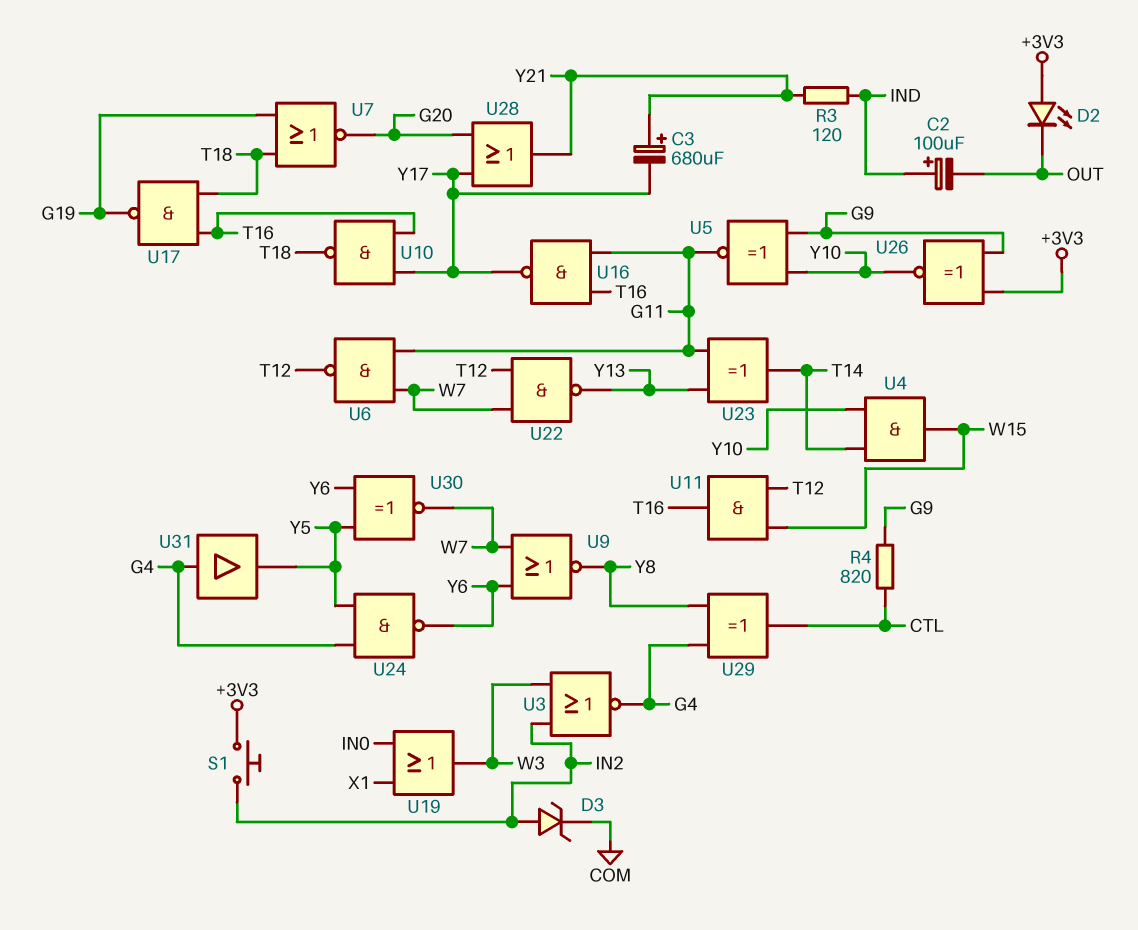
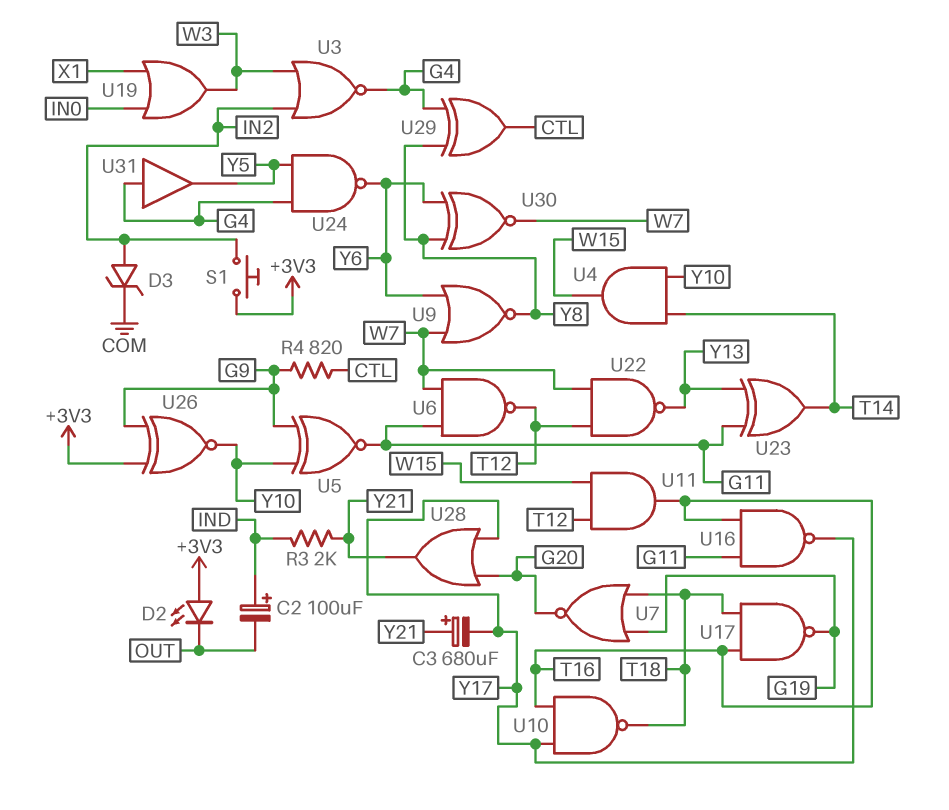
R3: 120 (IND, Y21) -> 2k (IND, Y21)
U30: XNOR (in Y5, in Y6, out W7) -> XNOR (in Y6, in Y8, out W7)

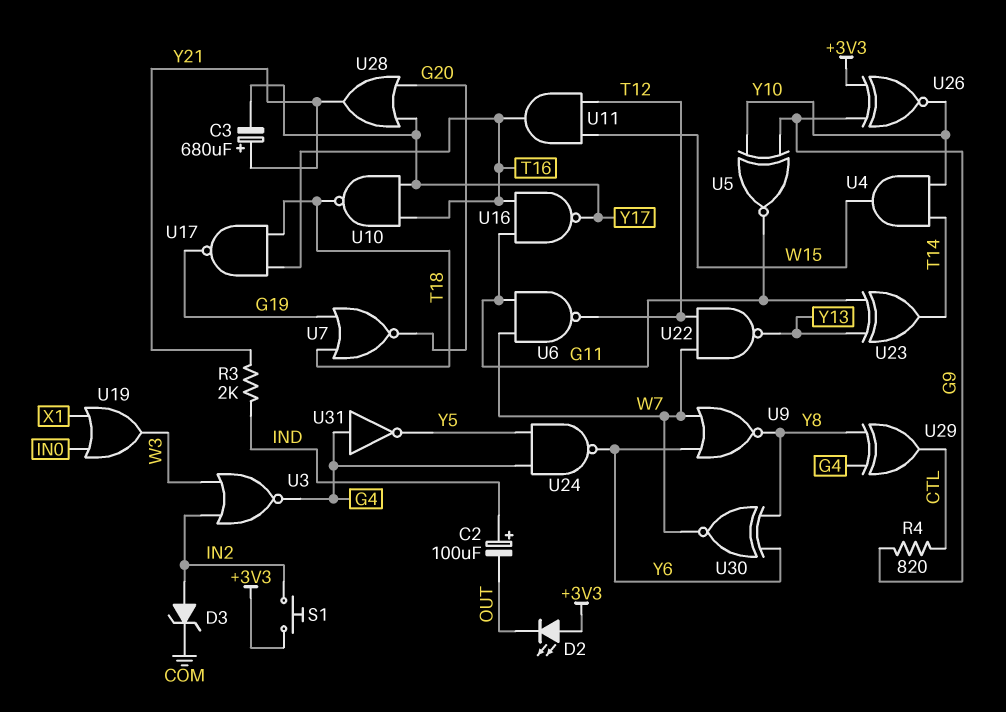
U31: buffer (in G4, out Y5) -> NOT (in G4, out Y5)

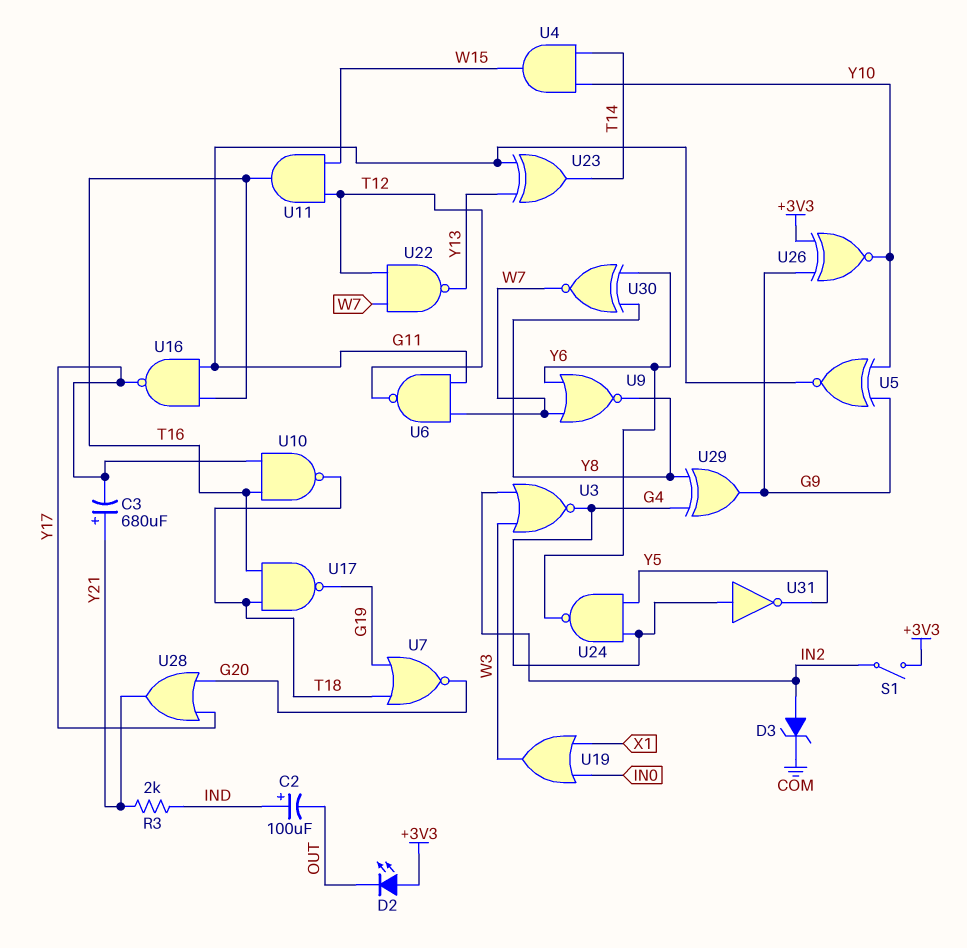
R4: 820 (CTL, G9) -> none
S1: button (+3V3, IN2) -> switch (+3V3, IN2)
U29: XOR (in G4, in Y8, out CTL) -> XOR (in G4, in Y8, out G9)

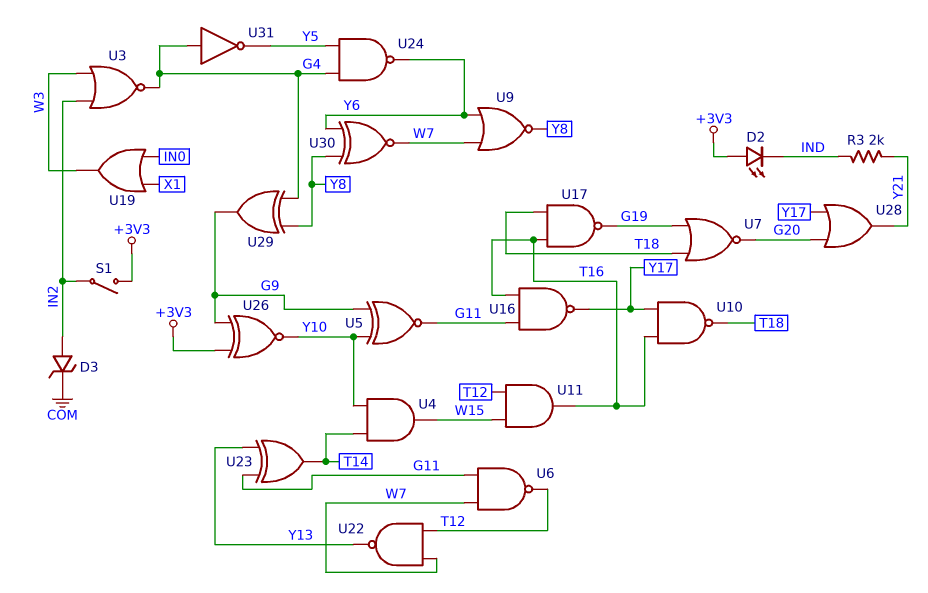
C2: 100uF (plus IND, minus OUT) -> none
C3: 680uF (plus Y21, minus Y17) -> none
D2: LED (A +3V3, K OUT) -> LED (A +3V3, K IND)

